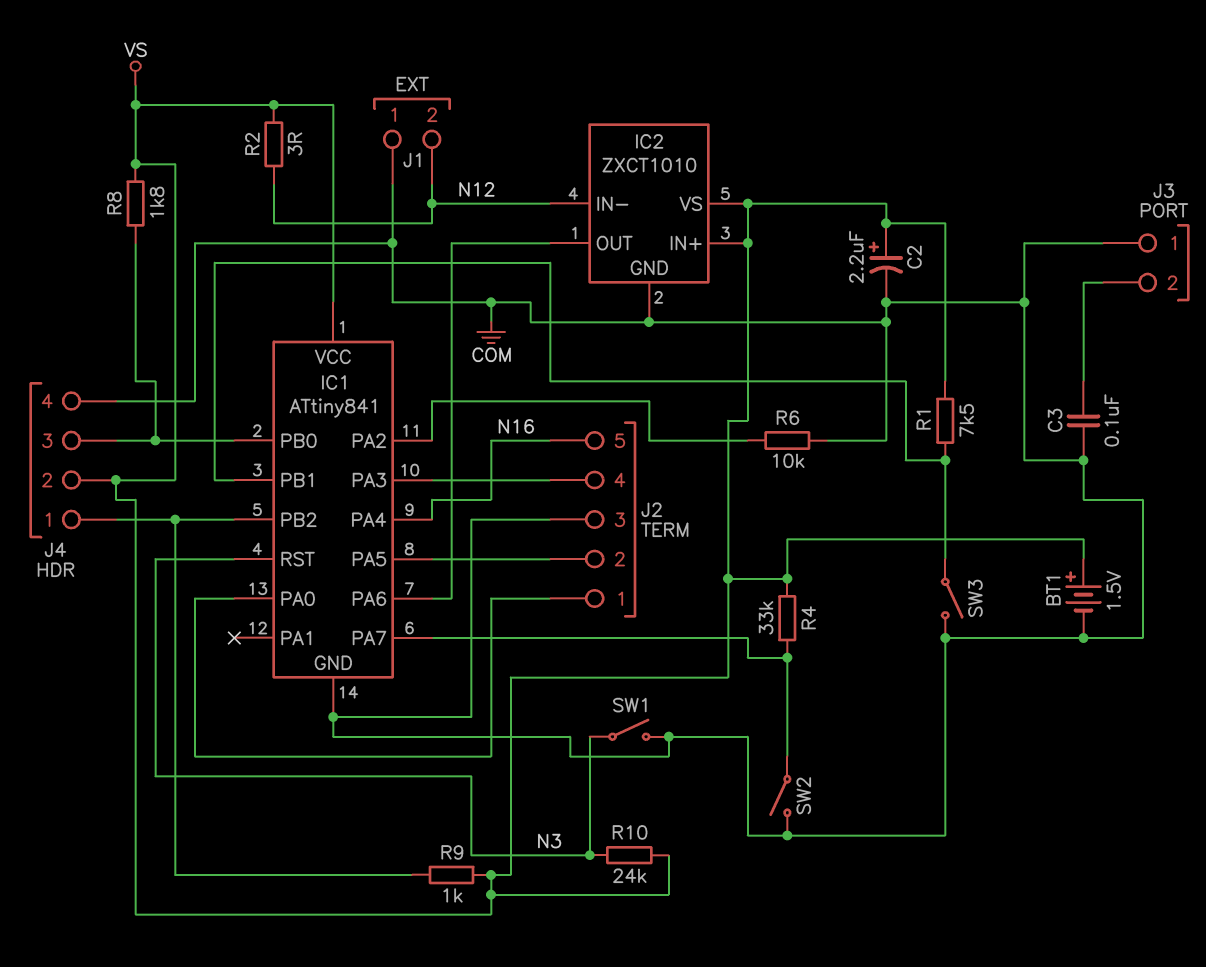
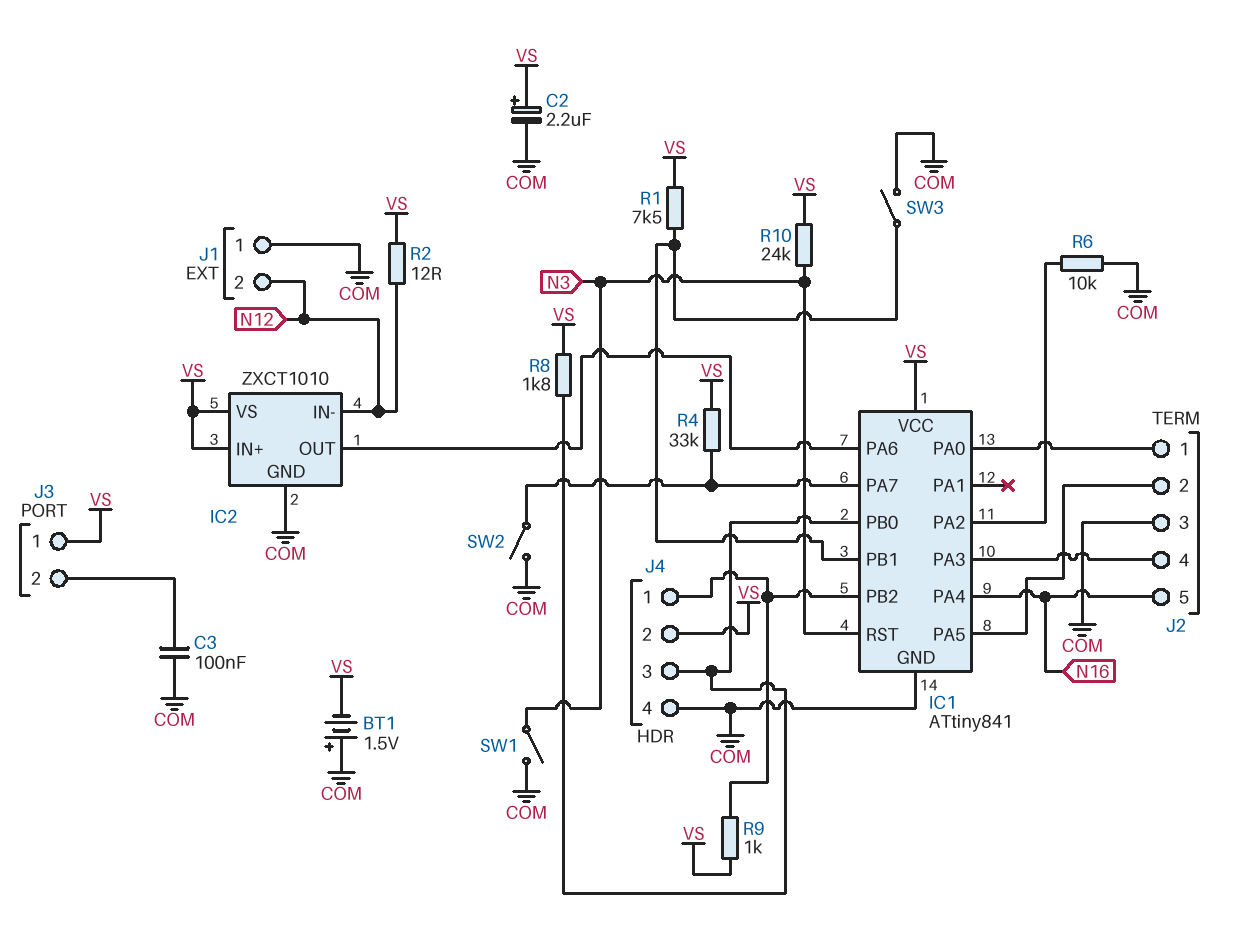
BT1: 1.5V (plus VS, minus COM) -> 1.5V (plus COM, minus VS)
J3 pin 1: COM -> VS
R2: 3 (N12, VS) -> 12 (N12, VS)

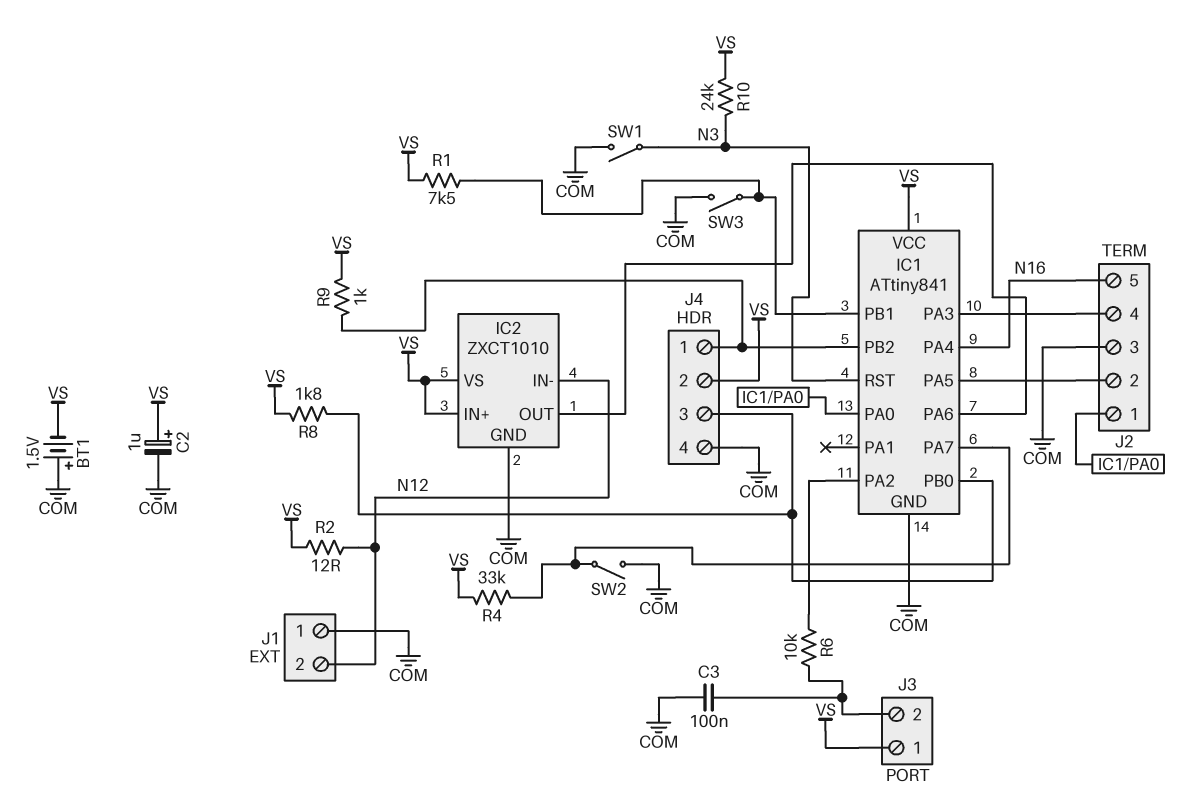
C2: 2.2uF (plus VS, minus COM) -> 1uF (plus VS, minus COM)
R6: 10k (COM, IC1/PA2) -> 10k (IC1/PA2, J3/2)

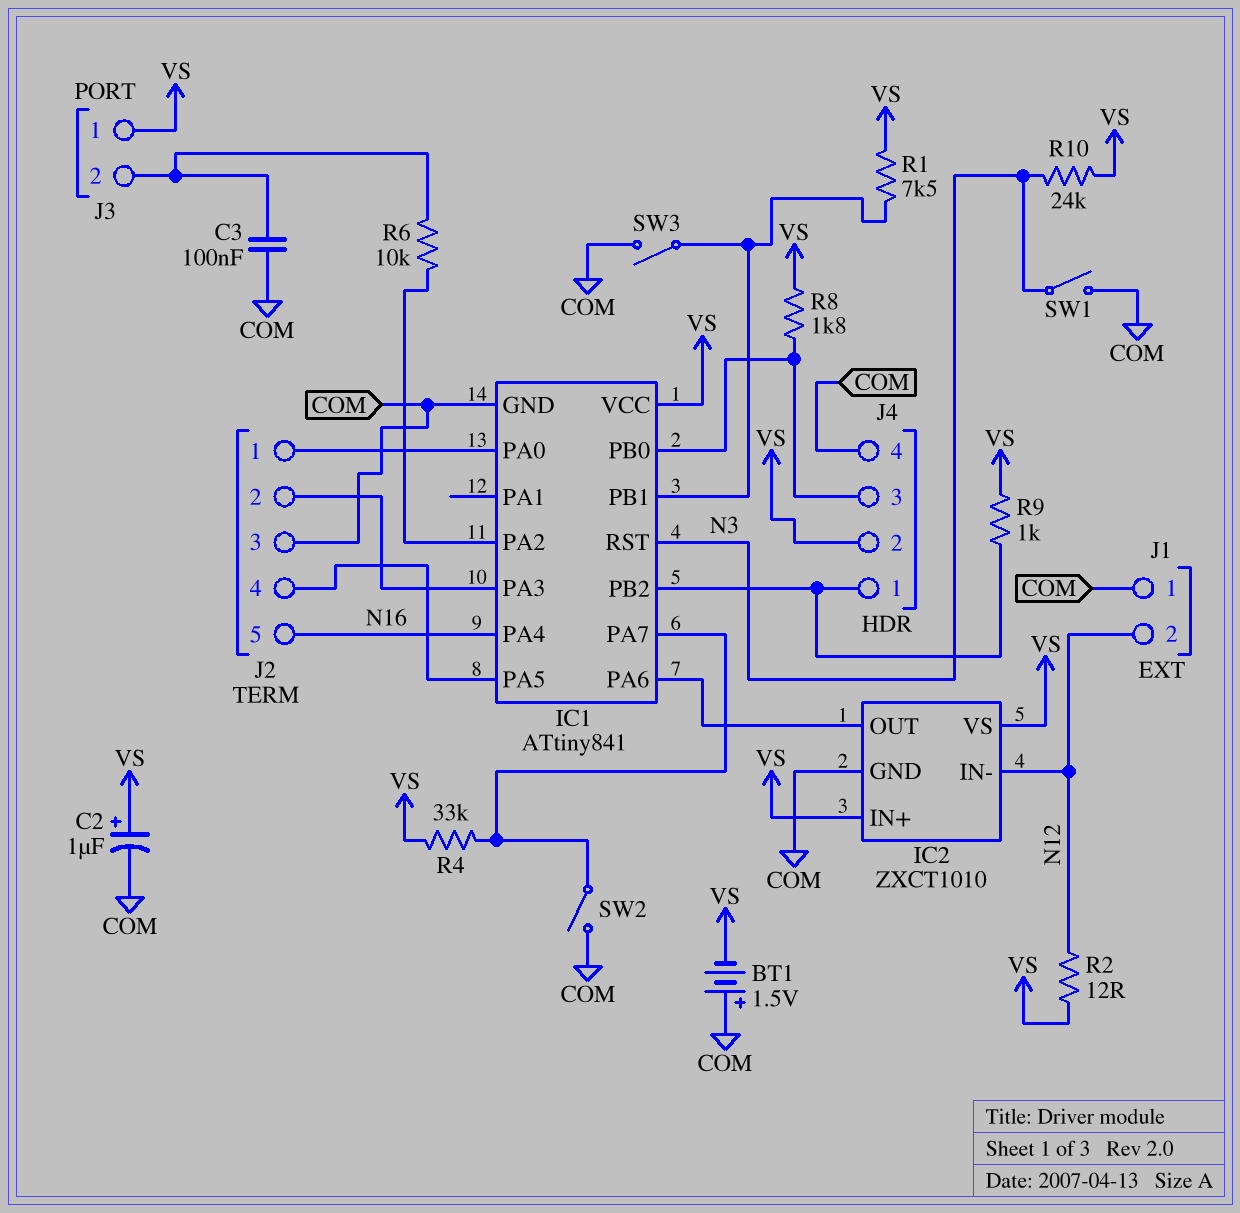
J2 pin 2: IC1/PA5 -> IC1/PA3
J2 pin 4: IC1/PA3 -> IC1/PA5

